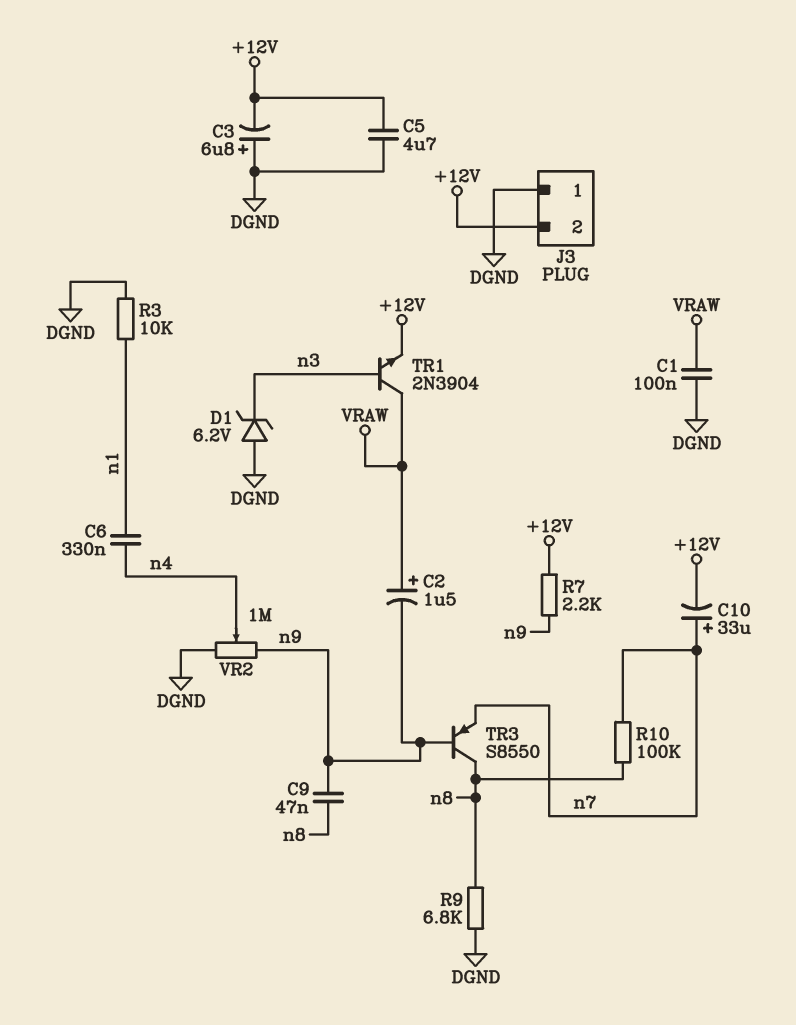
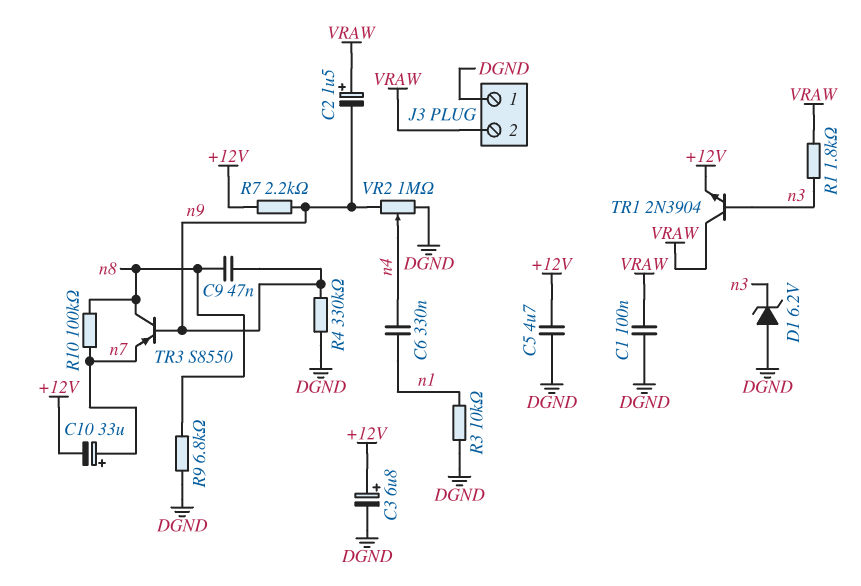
C3: 6.8uF (plus DGND, minus +12V) -> 6.8uF (plus +12V, minus DGND)
J3 pin 2: +12V -> VRAW
R1: none -> 1.8k (VRAW, n3)
R4: none -> 330k (DGND, n9)

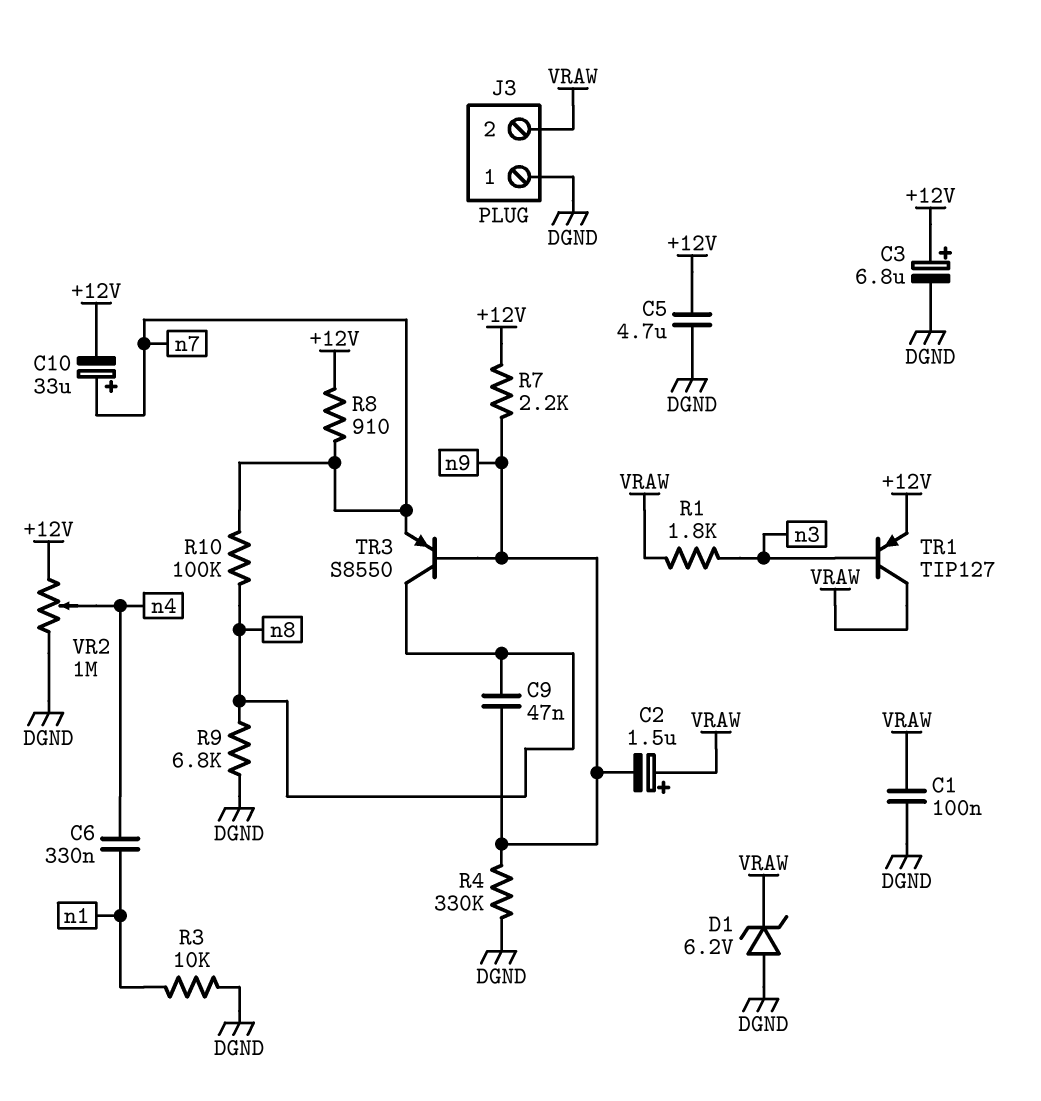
D1: zener 6.2V (A DGND, K n3) -> zener 6.2V (A DGND, K VRAW)
R8: none -> 910 (+12V, n7)
TR1: NPN 2N3904 (B n3, C VRAW, E +12V) -> PNP TIP127 (B n3, C VRAW, E +12V)
VR2: 1M (DGND, n9, wiper n4) -> 1M (+12V, DGND, wiper n4)

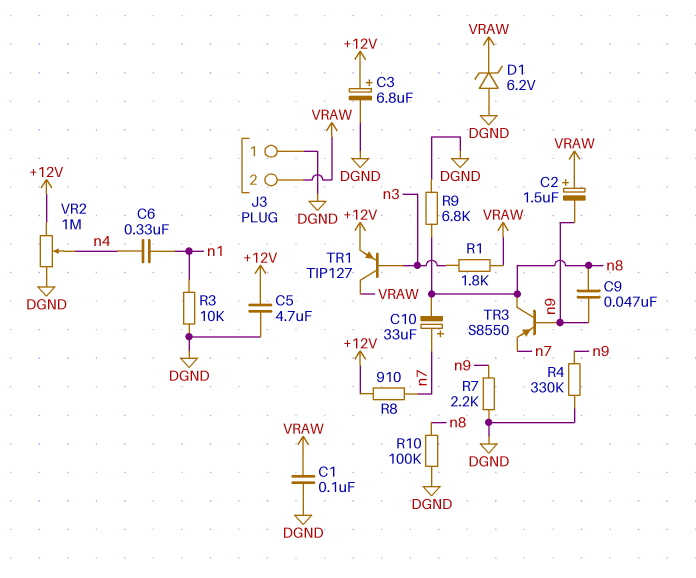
C10: 33uF (plus n7, minus +12V) -> 33uF (plus n7, minus n8)
R7: 2.2k (+12V, n9) -> 2.2k (DGND, n9)
R10: 100k (n7, n8) -> 100k (DGND, n8)

